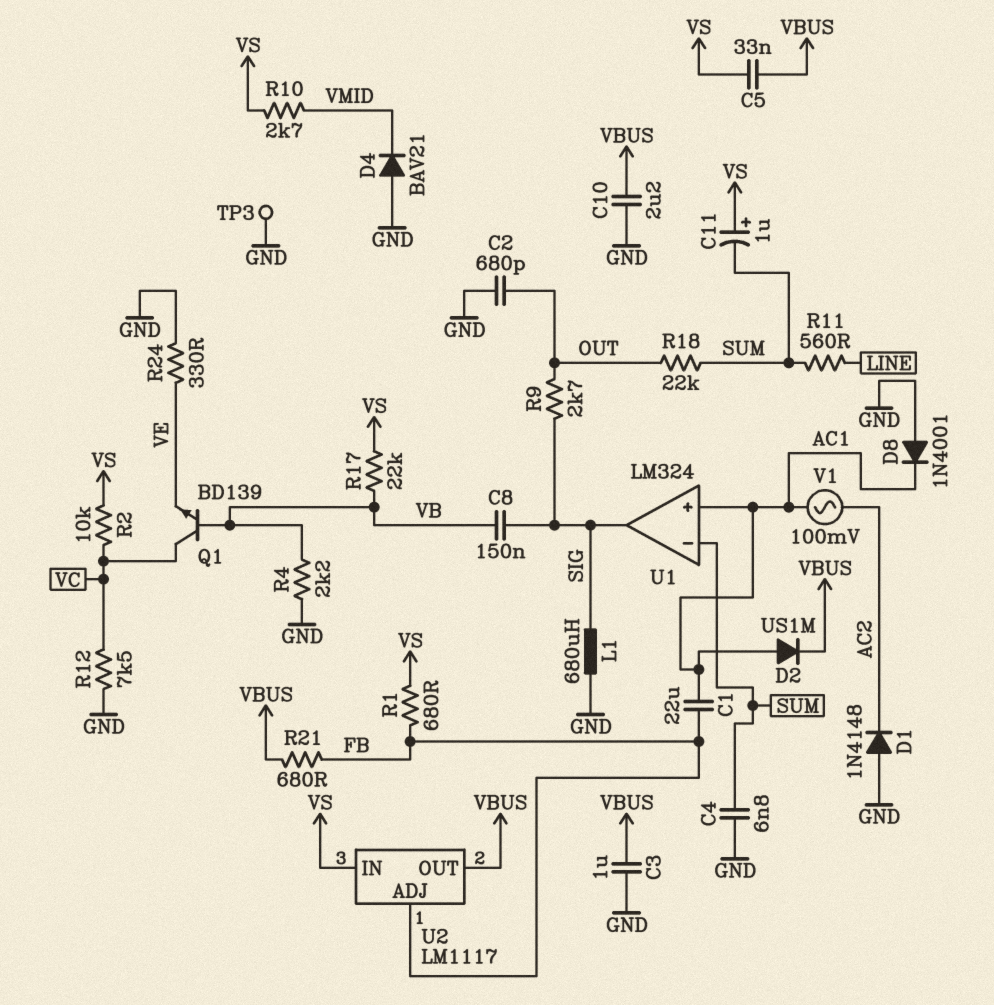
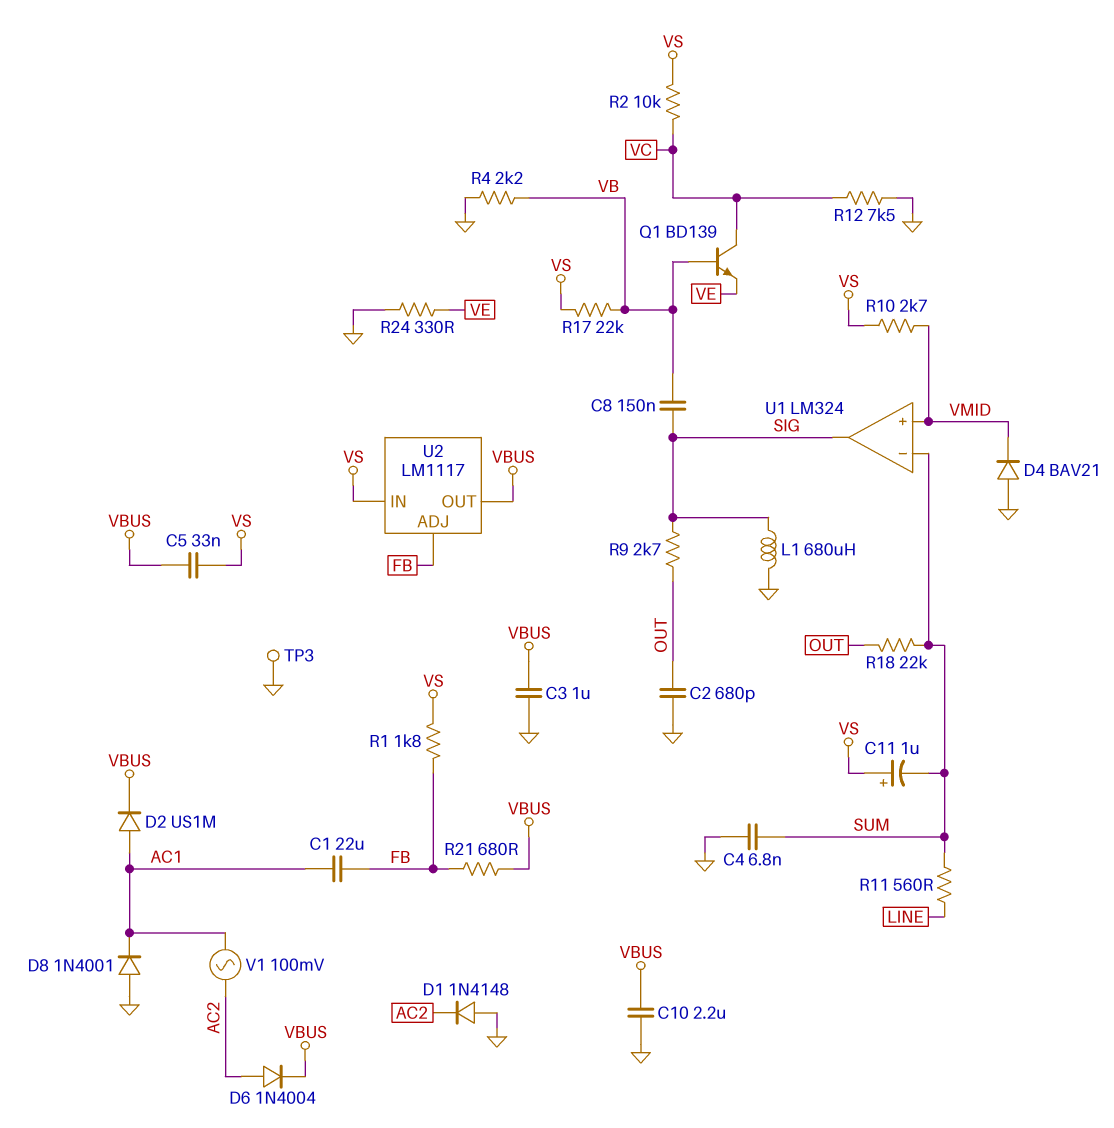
D6: none -> diode 1N4004 (A AC2, K VBUS)
R1: 680 (FB, VS) -> 1.8k (FB, VS)
U1 pin in+: AC1 -> VMID

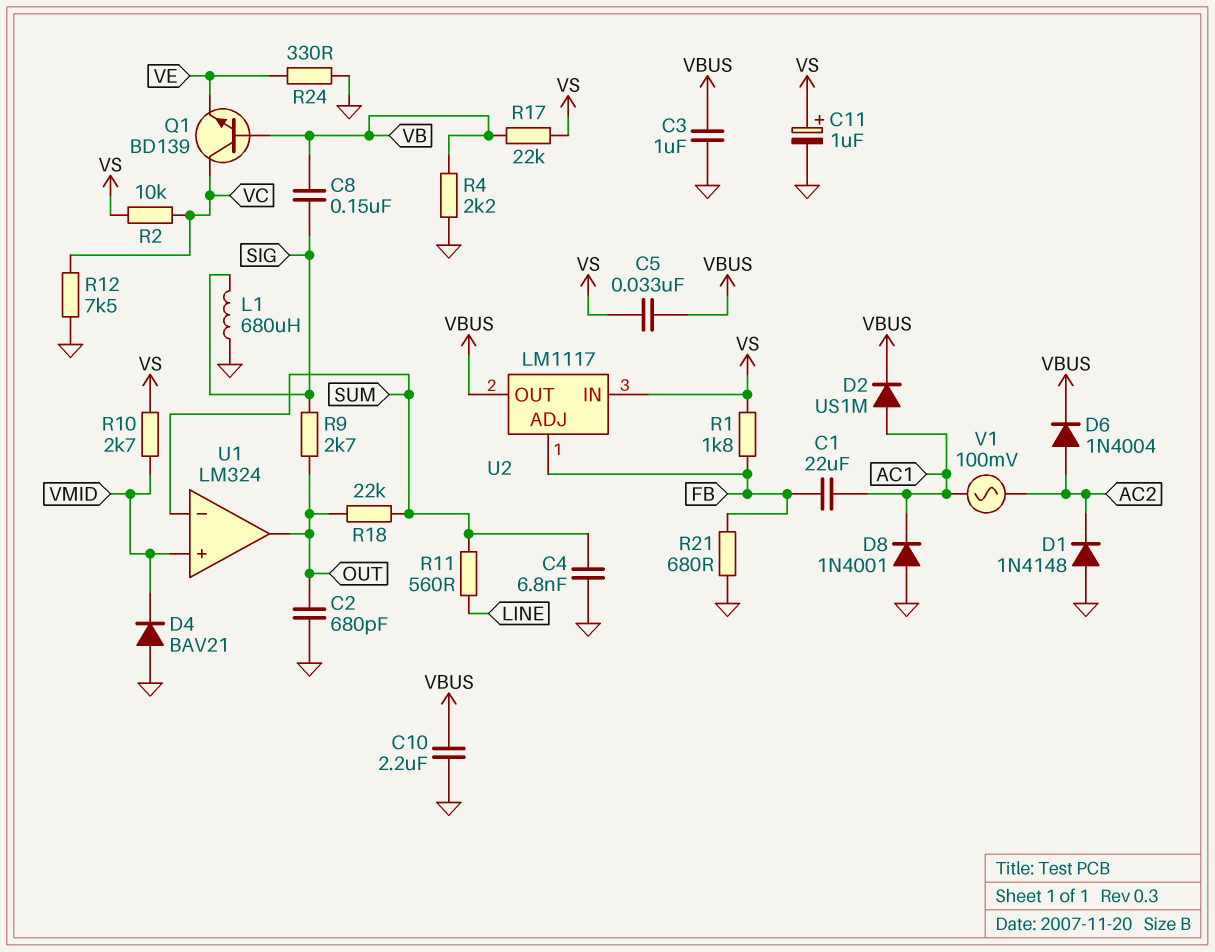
C11: 1uF (plus VS, minus SUM) -> 1uF (plus VS, minus GND)
R21: 680 (FB, VBUS) -> 680 (FB, GND)
TP3: test point (GND) -> none
U1 pin out: SIG -> OUT

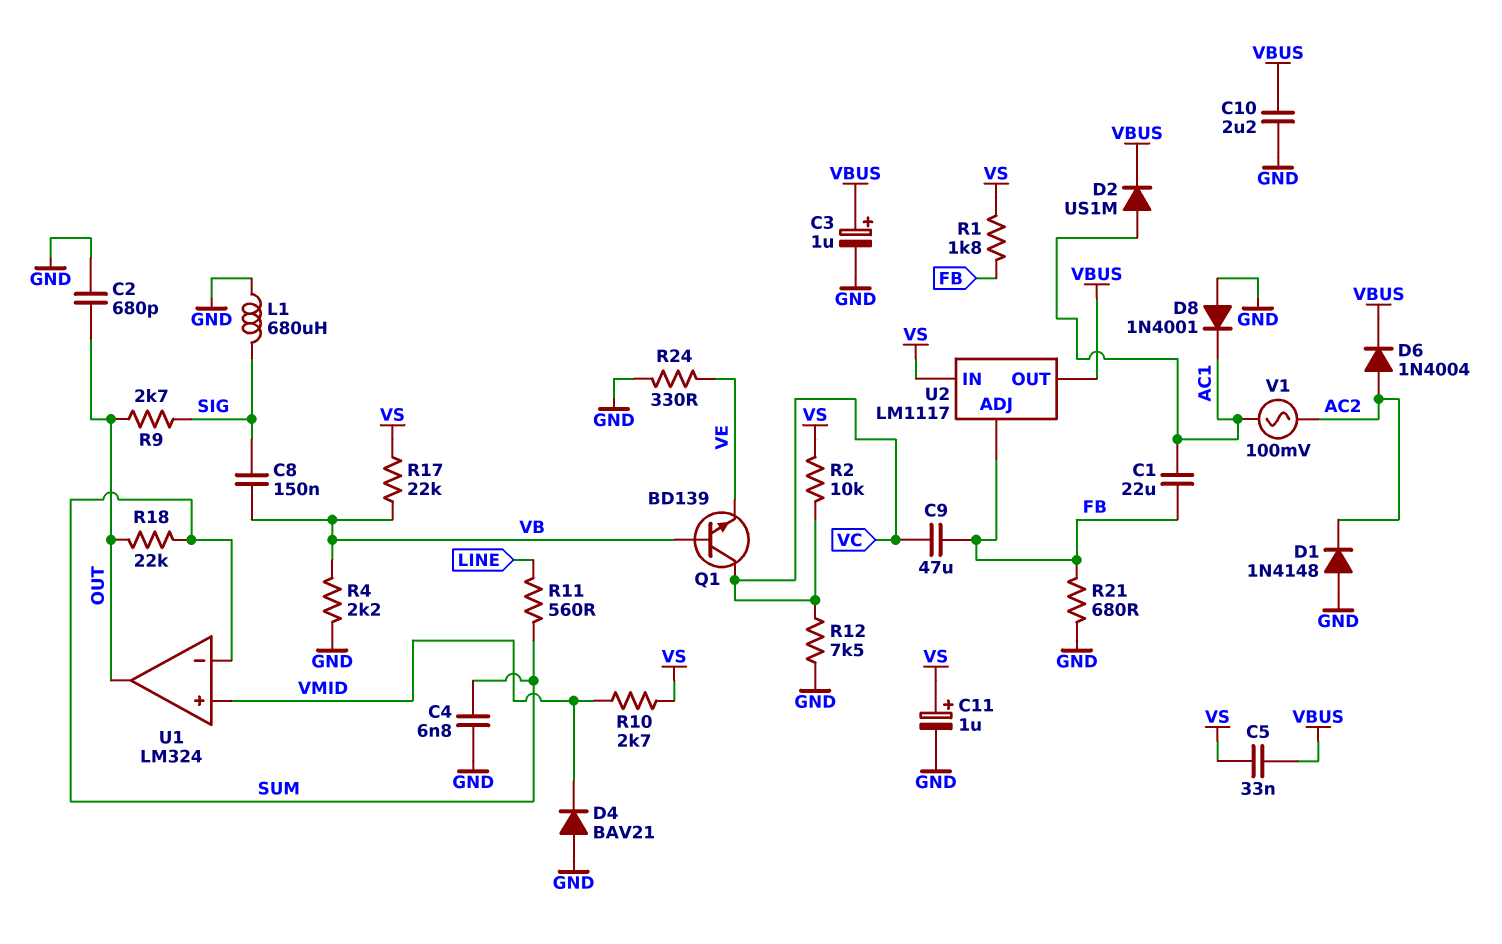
C3: 1uF (GND, VBUS) -> 1uF (plus VBUS, minus GND)
C9: none -> 47uF (FB, VC)

